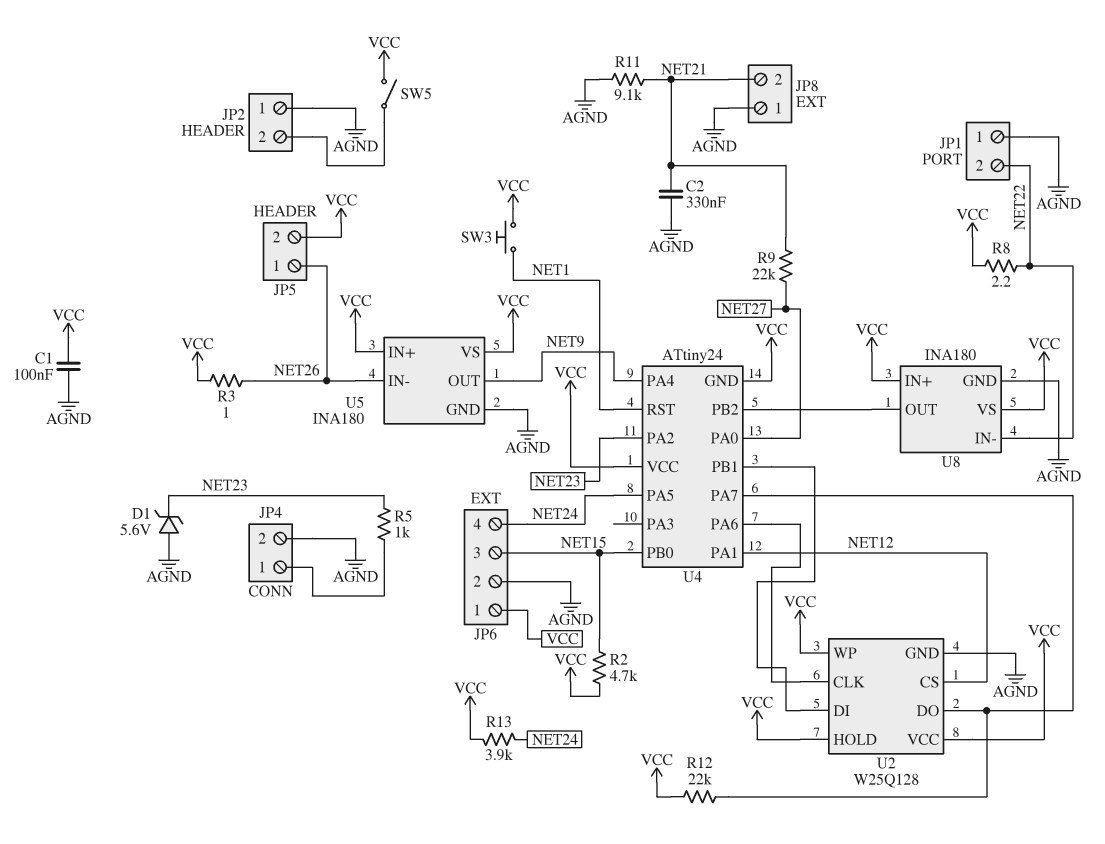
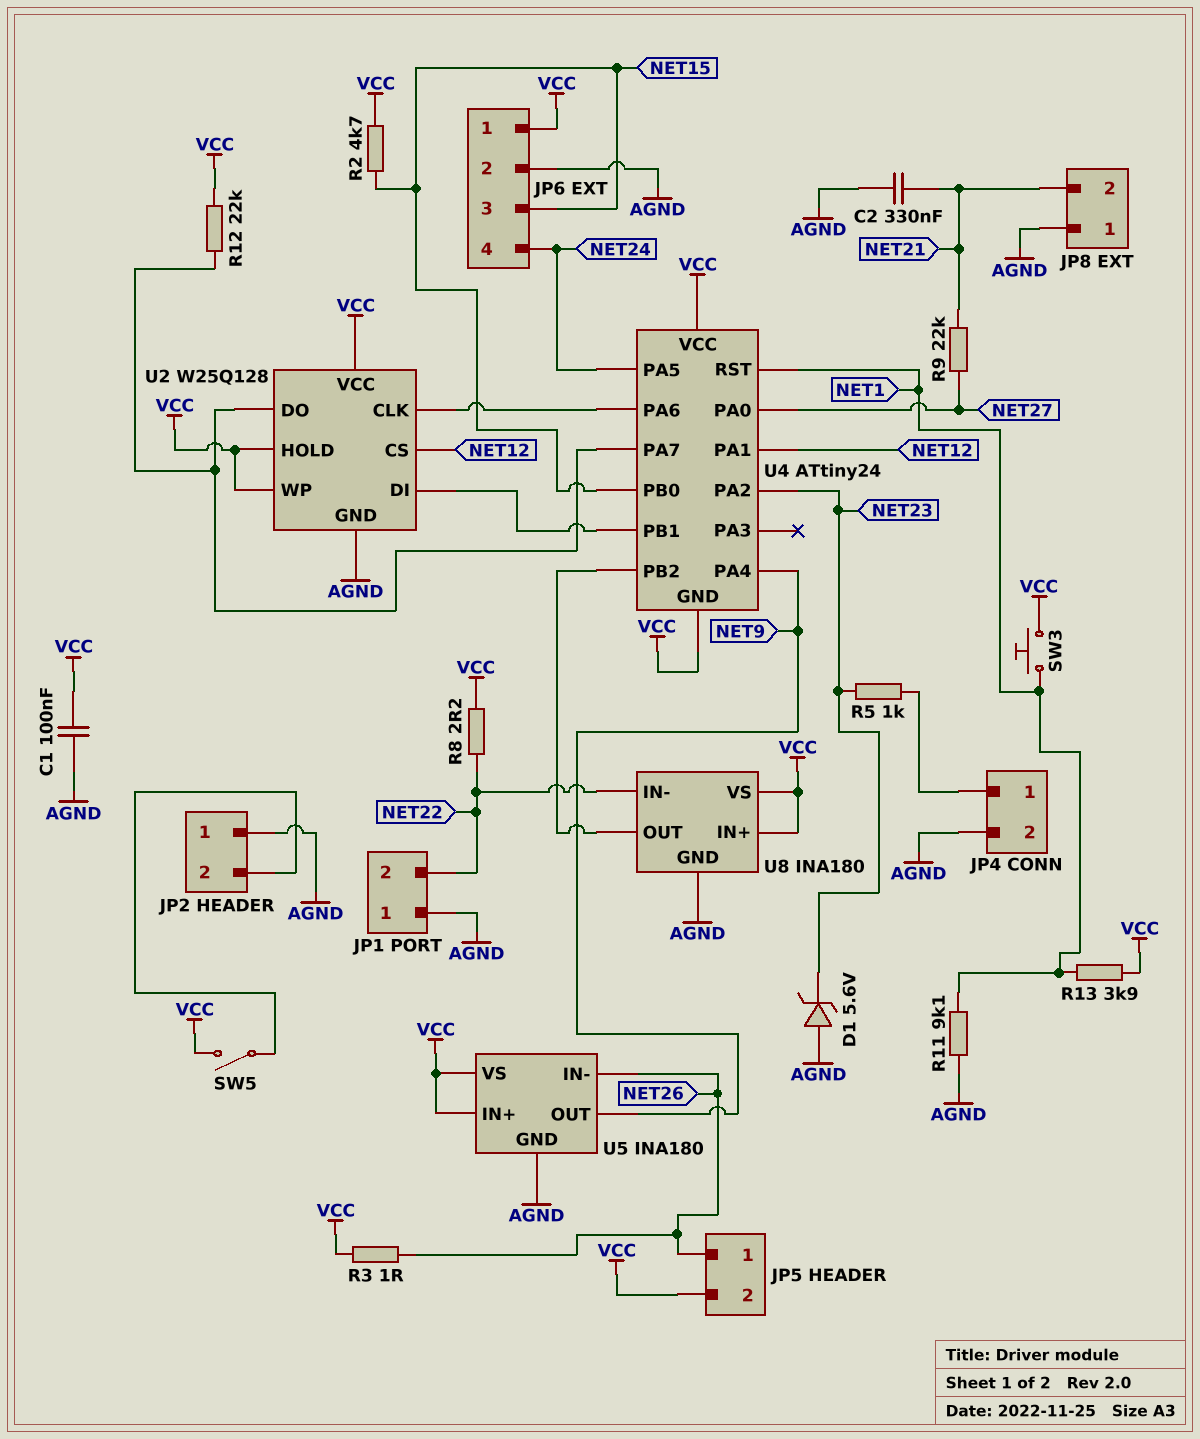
R11: 9.1k (AGND, NET21) -> 9.1k (AGND, NET1)
R13: 3.9k (NET24, VCC) -> 3.9k (NET1, VCC)

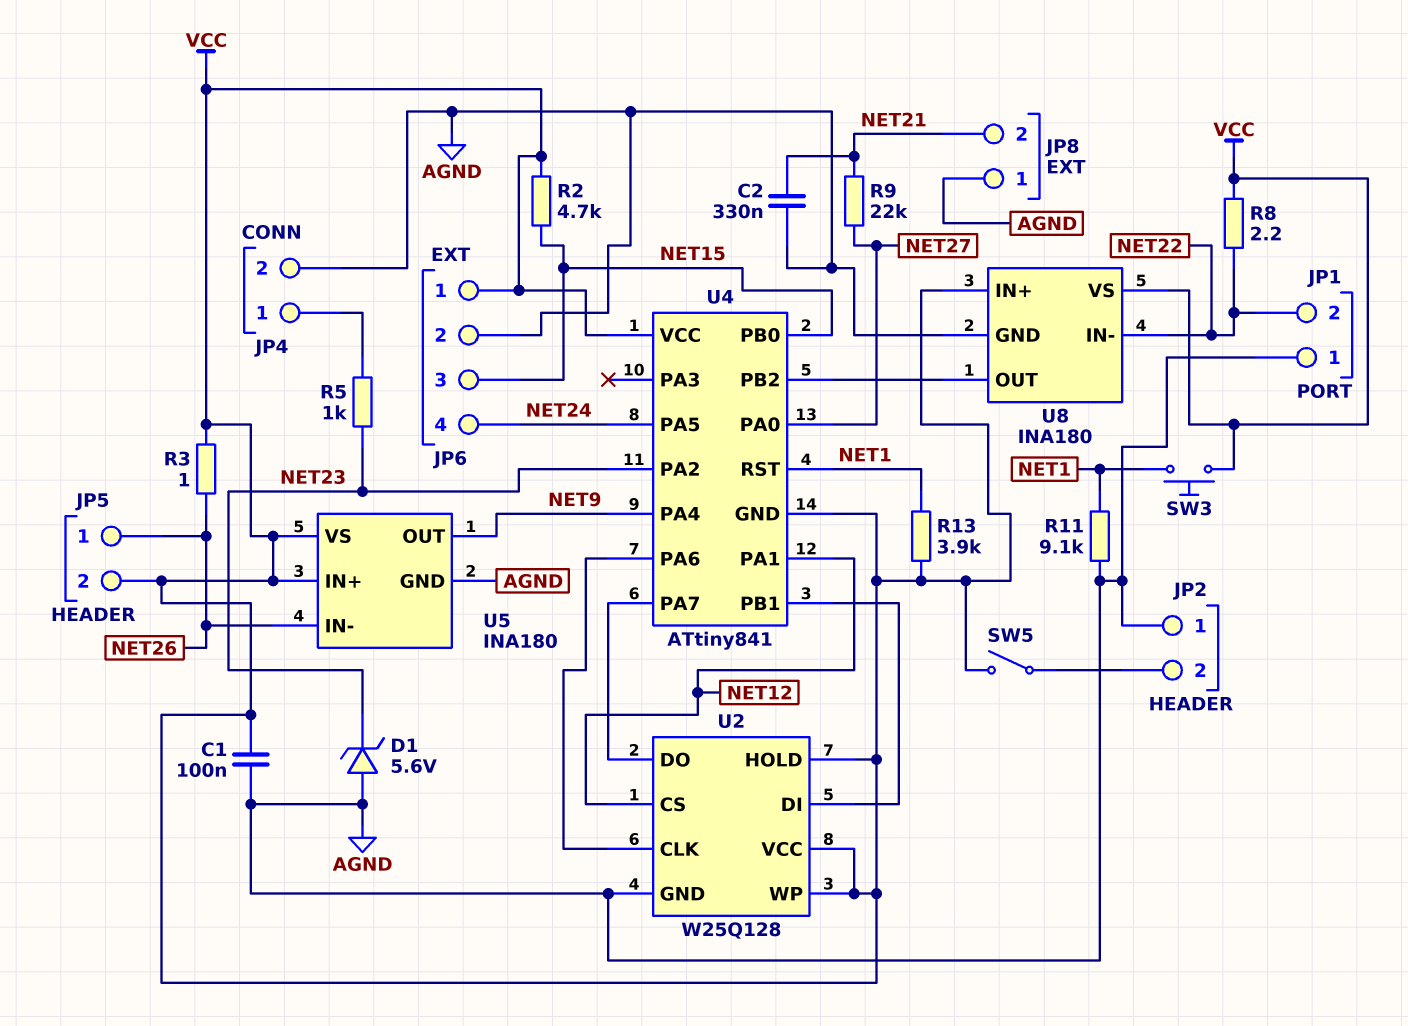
R12: 22k (U2/DO, VCC) -> none
U4: ATtiny24 -> ATtiny841

